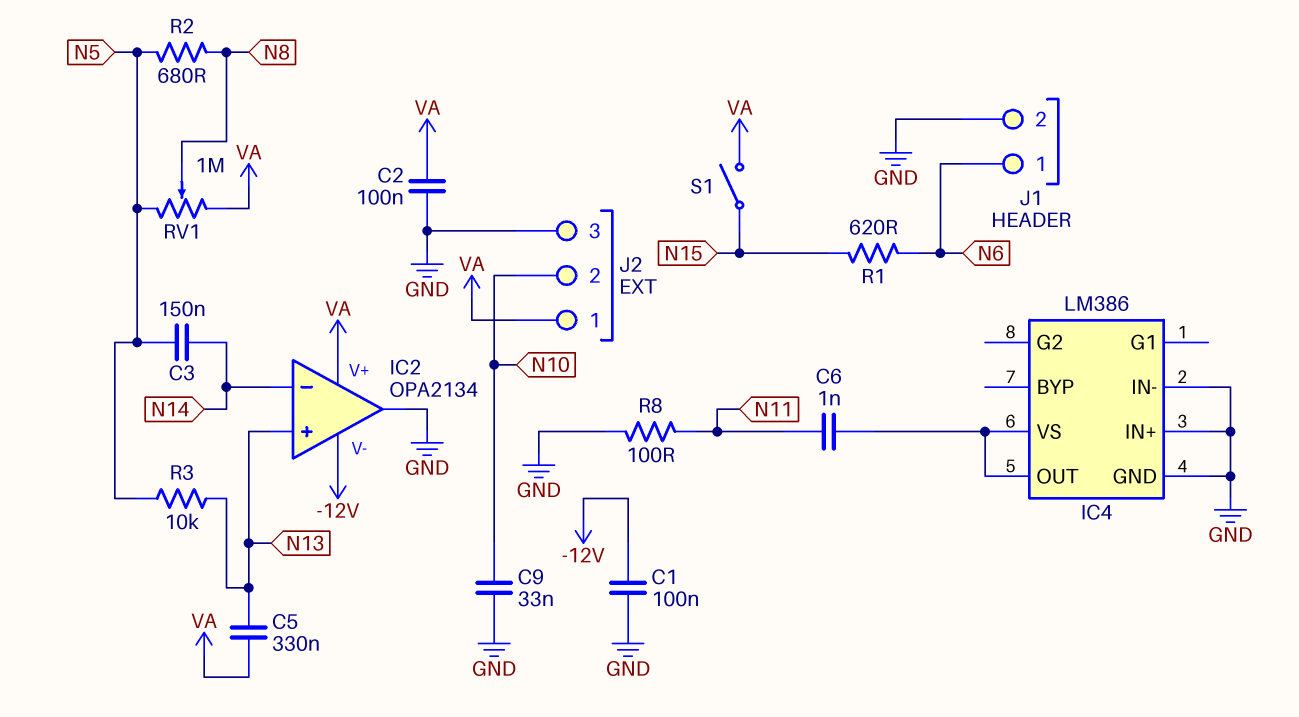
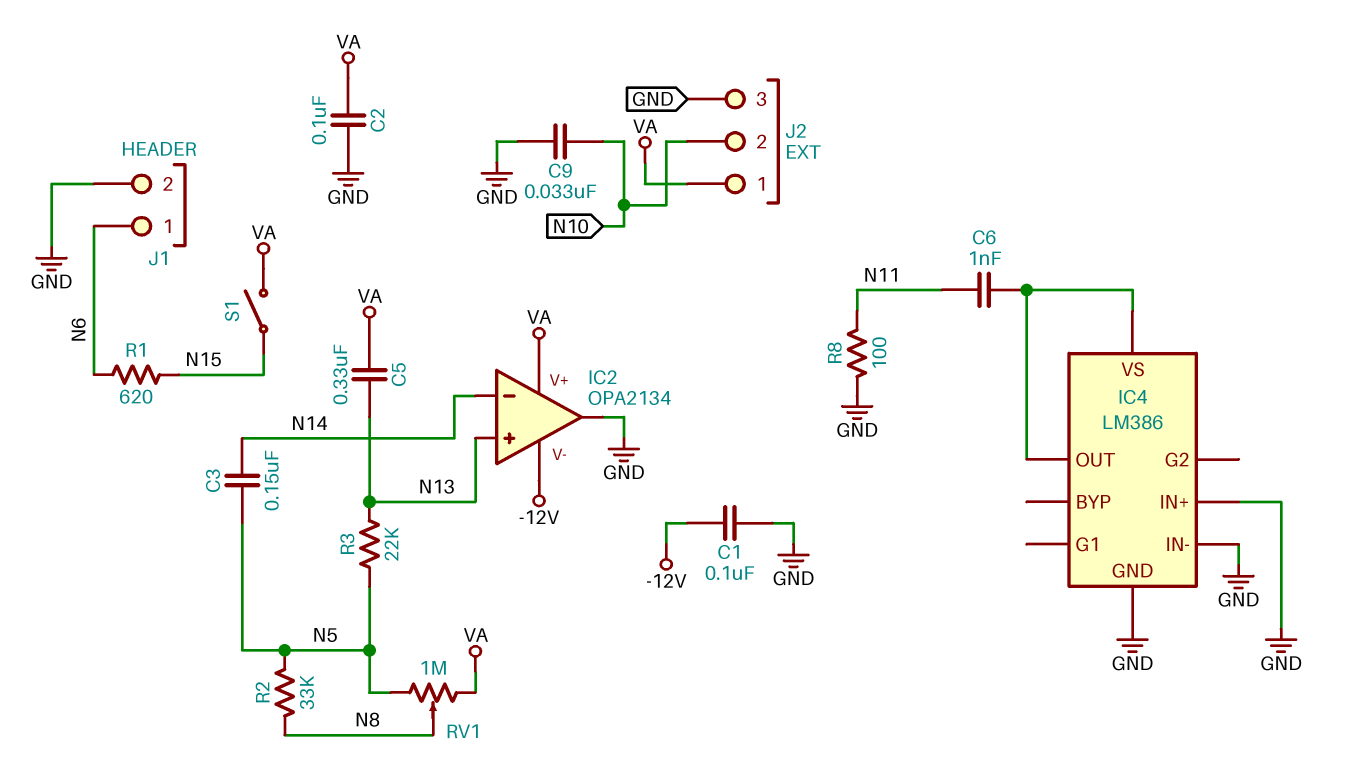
R2: 680 (N5, N8) -> 33k (N5, N8)
R3: 10k (N5, N13) -> 22k (N5, N13)

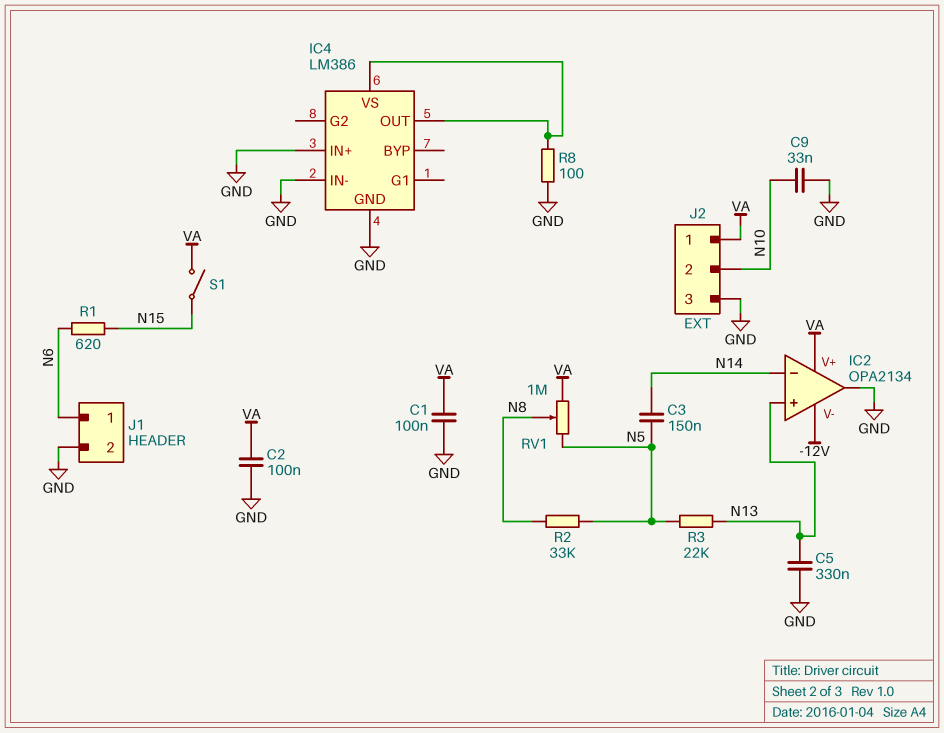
C1: 100nF (-12V, GND) -> 100nF (GND, VA)
C5: 330nF (N13, VA) -> 330nF (GND, N13)
C6: 1nF (IC4/OUT, N11) -> none
R8: 100 (GND, N11) -> 100 (GND, IC4/OUT)

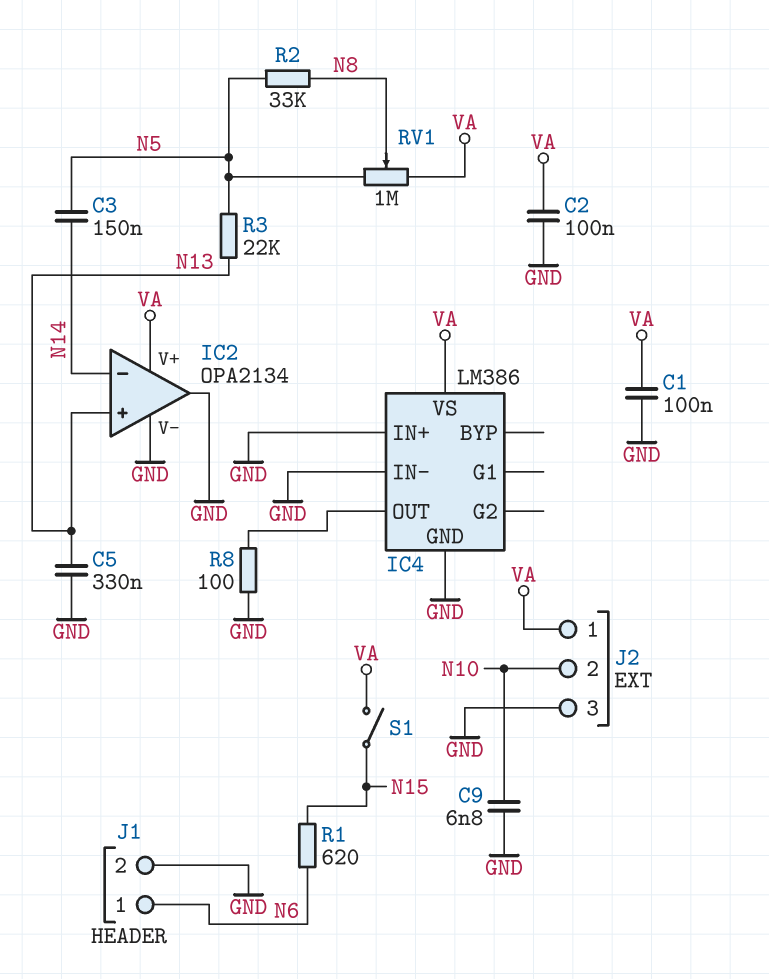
C9: 33nF (GND, N10) -> 6.8nF (GND, N10)
IC2 pin V-: -12V -> GND
IC4 pin VS: IC4/OUT -> VA

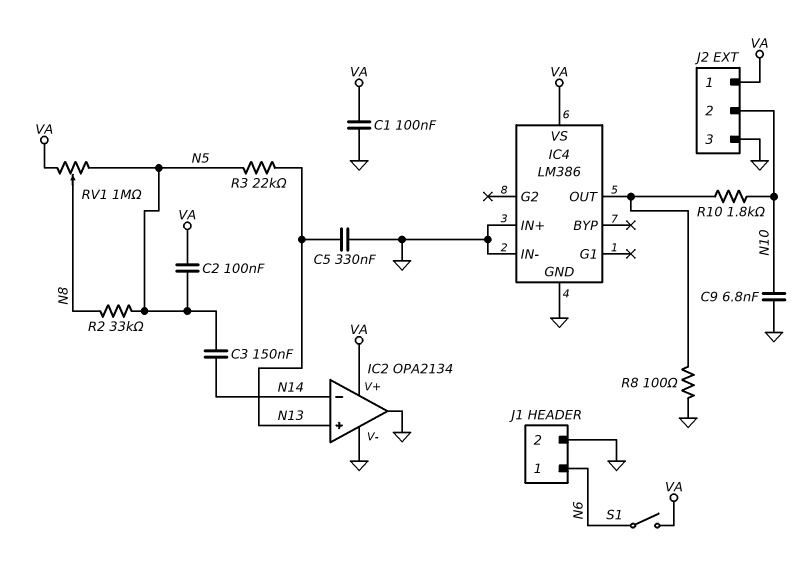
C2: 100nF (GND, VA) -> 100nF (N5, VA)
R1: 620 (N6, N15) -> none
R10: none -> 1.8k (IC4/OUT, N10)
S1: switch (N15, VA) -> switch (N6, VA)

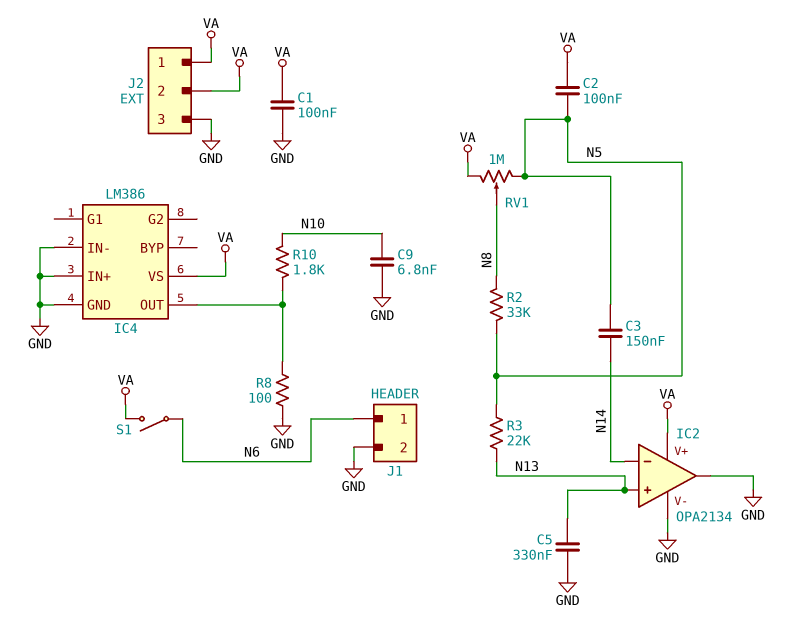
J2 pin 2: N10 -> VA

